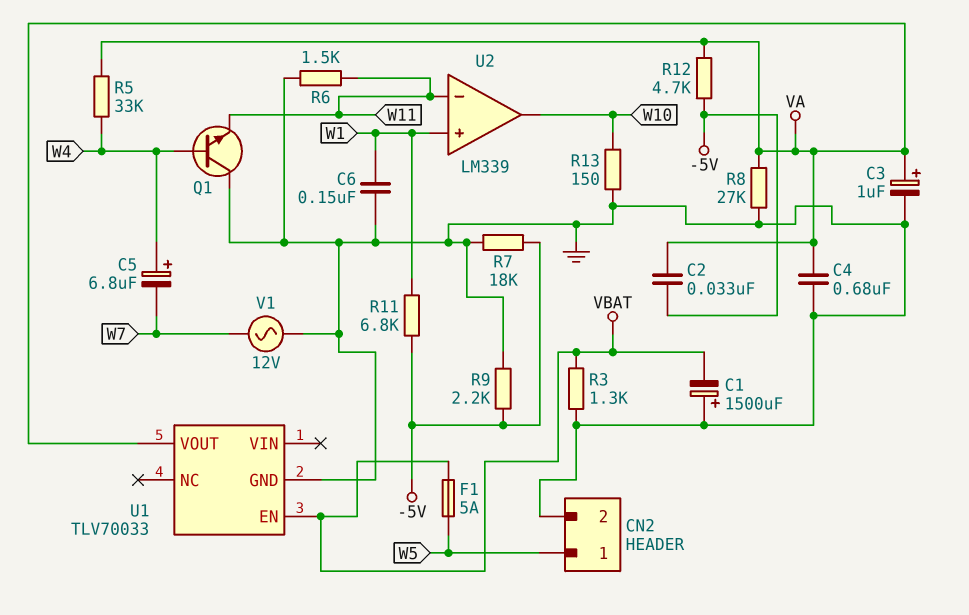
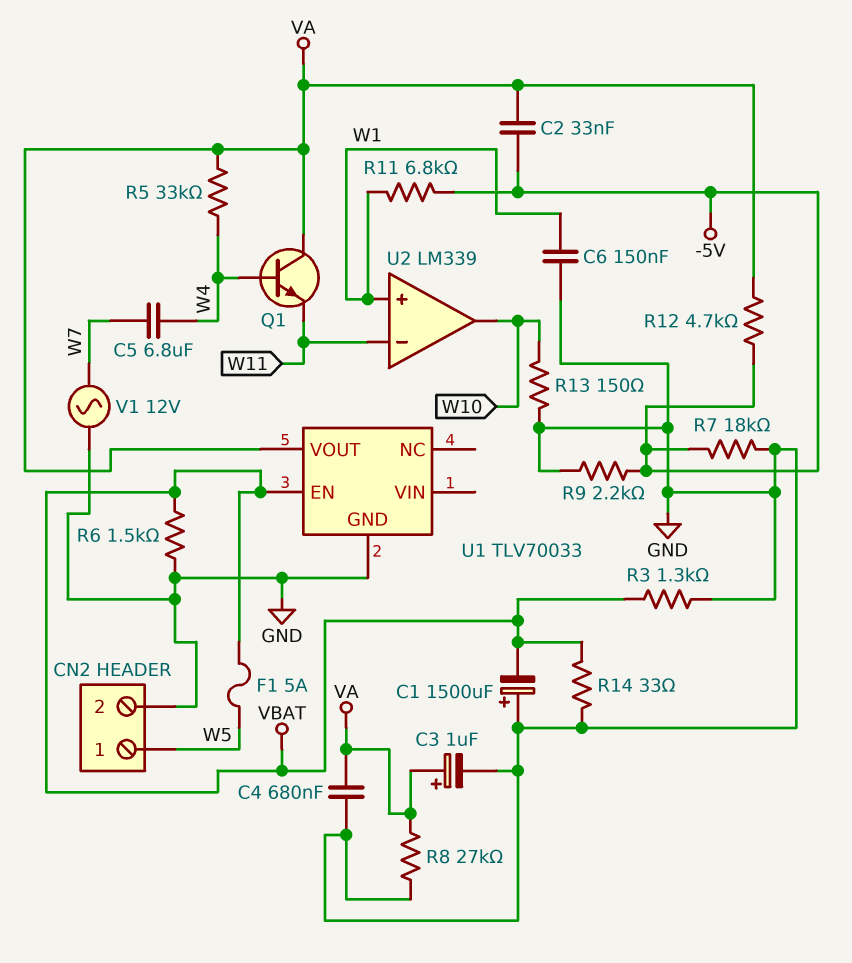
C5: 6.8uF (plus W4, minus W7) -> 6.8uF (W4, W7)
Q1: NPN (B W4, C GND, E W11) -> NPN (B W4, C VA, E W11)
R6: 1.5k (GND, W11) -> 1.5k (GND, VBAT)
R14: none -> 33 (GND, VBAT)

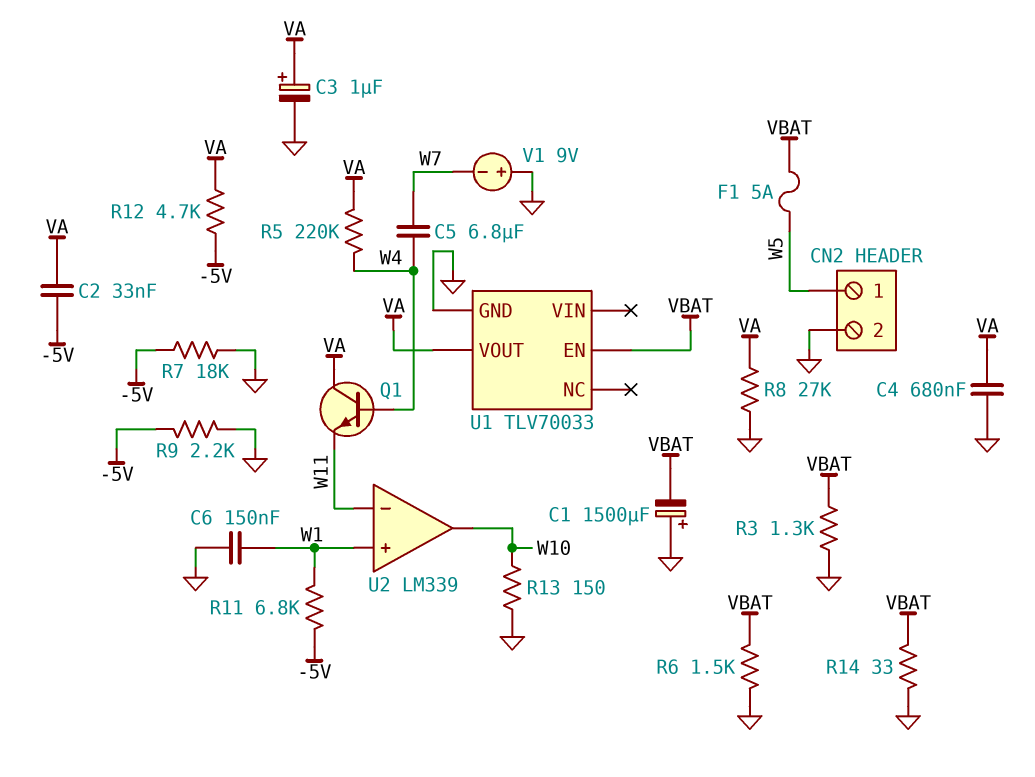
R5: 33k (VA, W4) -> 220k (VA, W4)
V1: AC 12V (GND, W7) -> 9V (plus GND, minus W7)

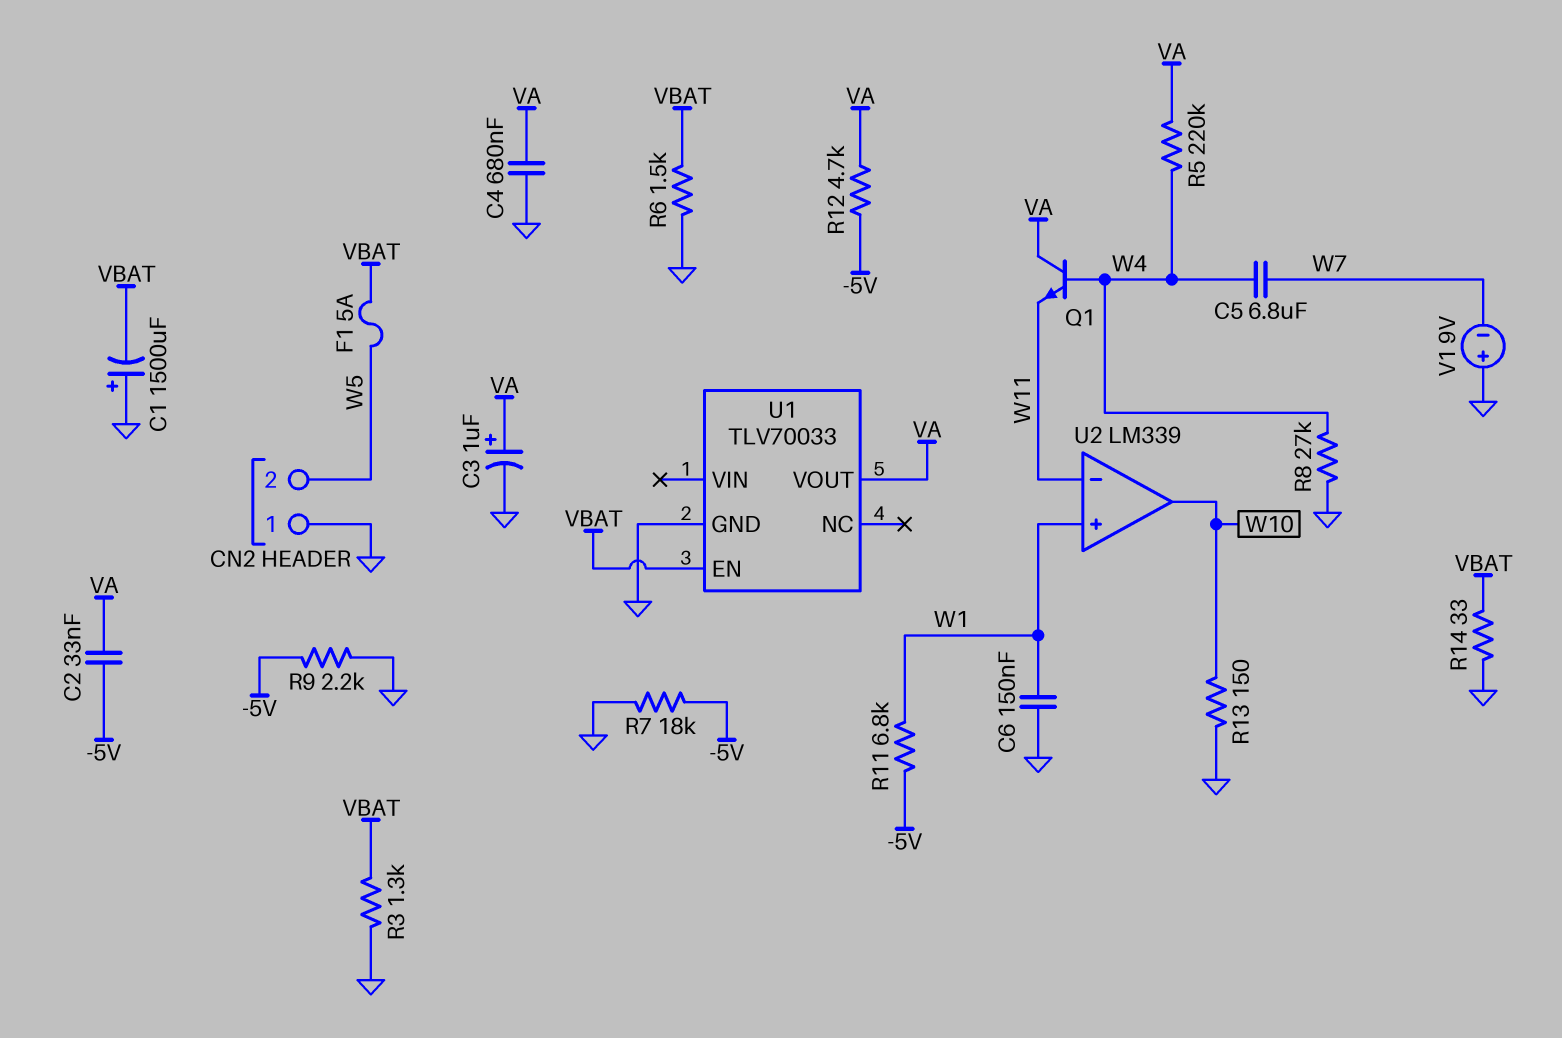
CN2 pin 1: W5 -> GND
CN2 pin 2: GND -> W5
R8: 27k (GND, VA) -> 27k (GND, W4)

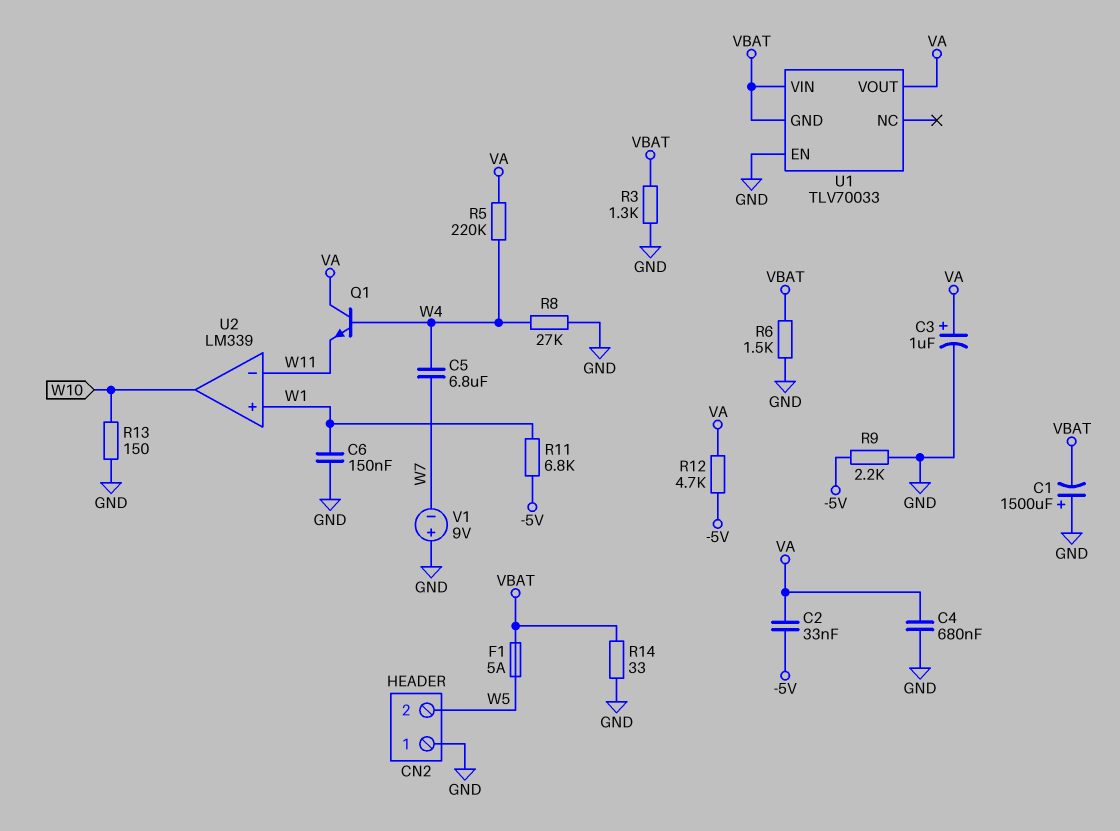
R7: 18k (-5V, GND) -> none
U1 pin EN: VBAT -> GND
U1 pin GND: GND -> VBAT
U1 pin VIN: none -> VBAT

